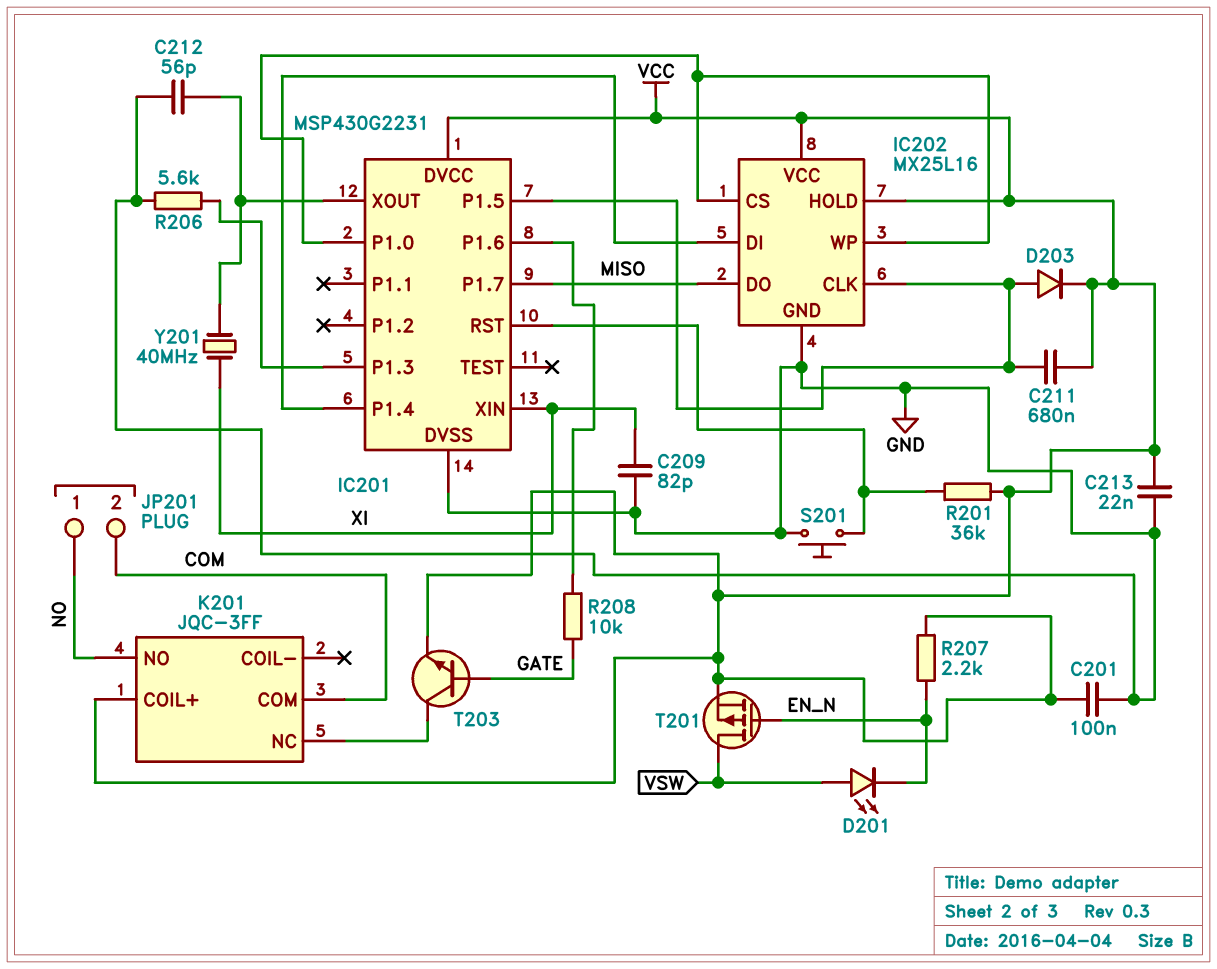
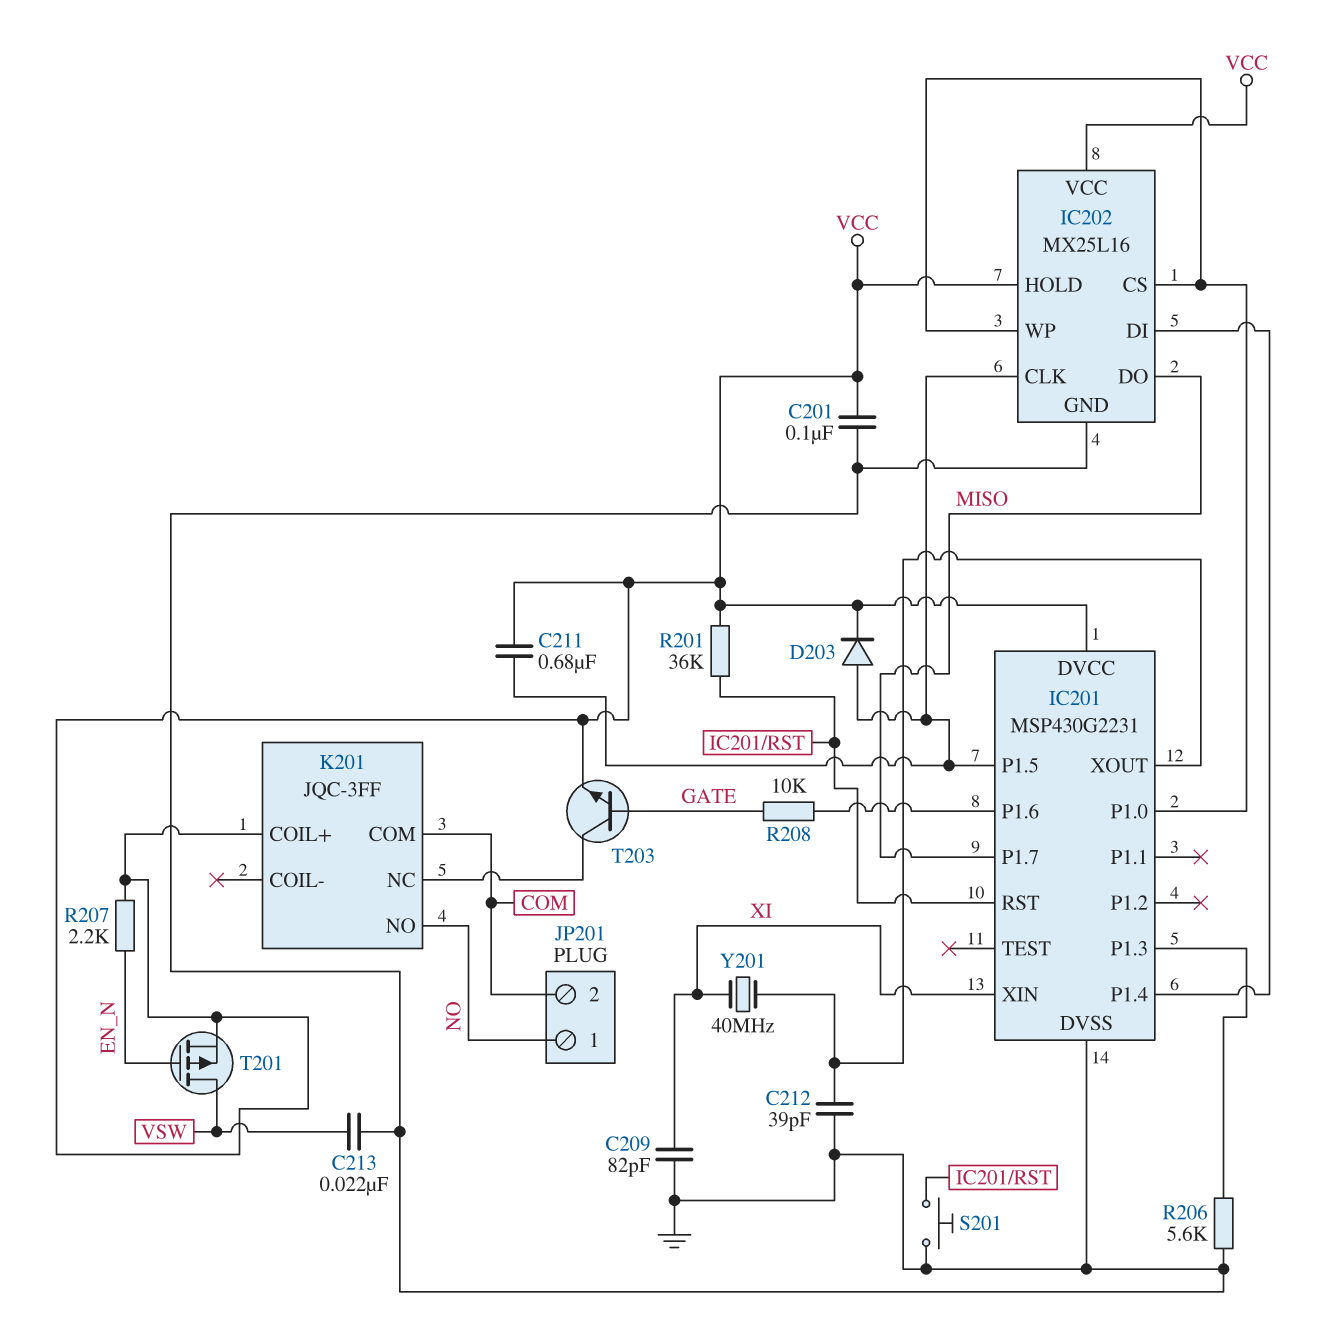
C212: 56pF (GND, IC201/XOUT) -> 39pF (GND, IC201/XOUT)
C213: 22nF (GND, VCC) -> 22nF (GND, VSW)
D201: LED (A VSW, K EN_N) -> none

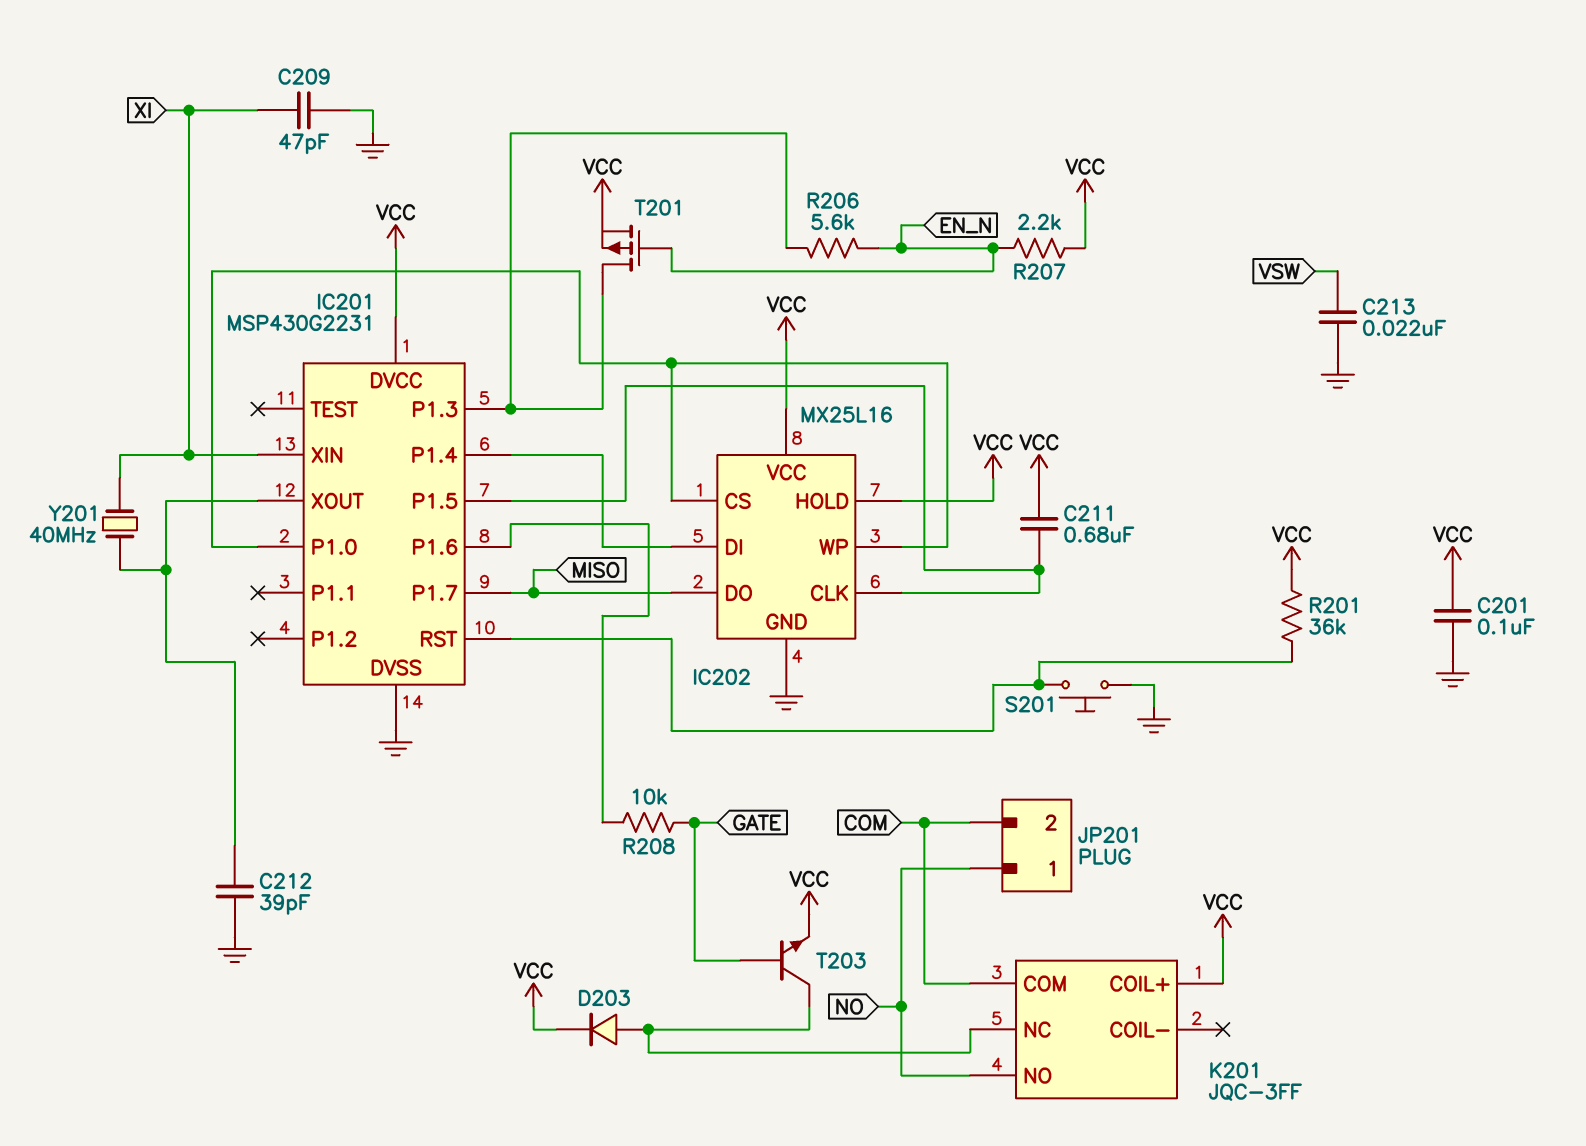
C209: 82pF (GND, XI) -> 47pF (GND, XI)
D203: diode (A IC201/P1.5, K VCC) -> diode (A K201/NC, K VCC)
R206: 5.6k (GND, IC201/P1.3) -> 5.6k (EN_N, IC201/P1.3)
T201: PMOS (G EN_N, D VSW, S VCC) -> PMOS (G EN_N, D IC201/P1.3, S VCC)

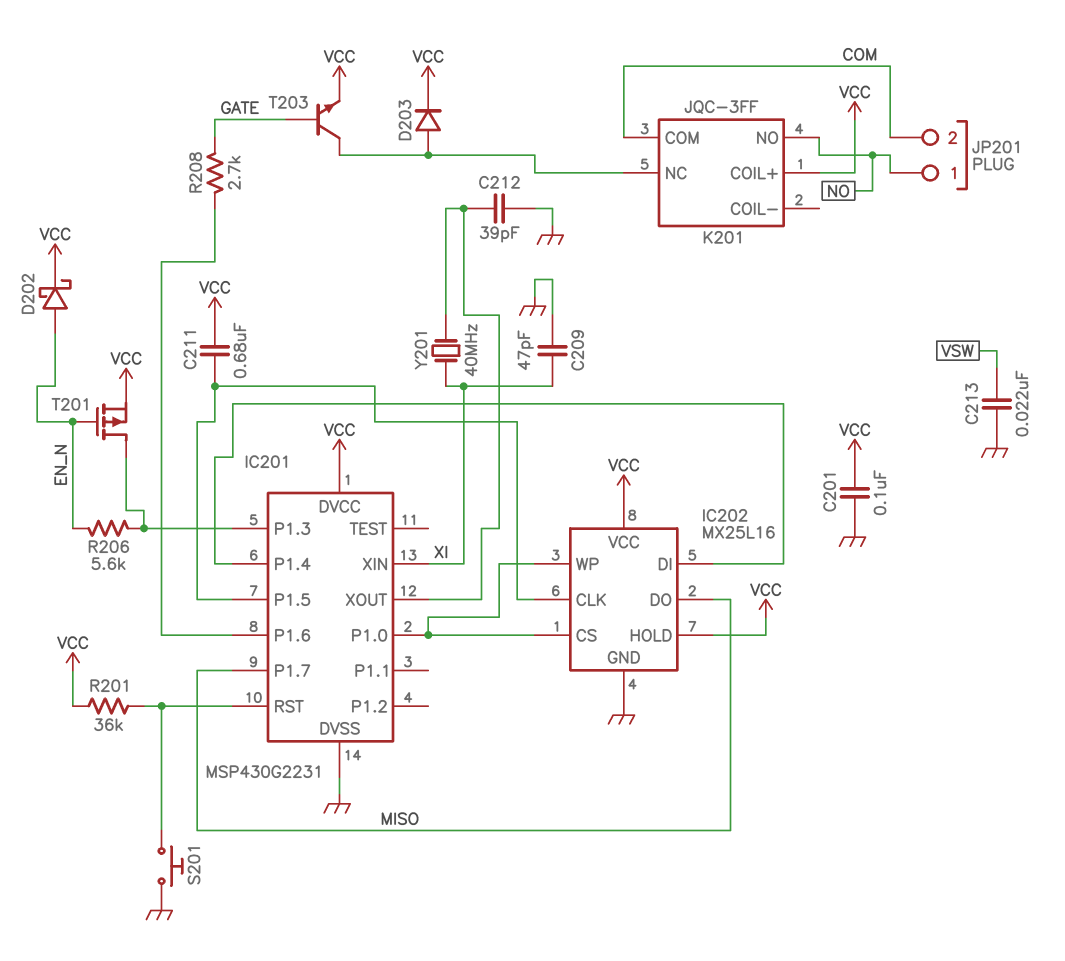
D202: none -> schottky (A EN_N, K VCC)
R207: 2.2k (EN_N, VCC) -> none
R208: 10k (GATE, IC201/P1.6) -> 2.7k (GATE, IC201/P1.6)

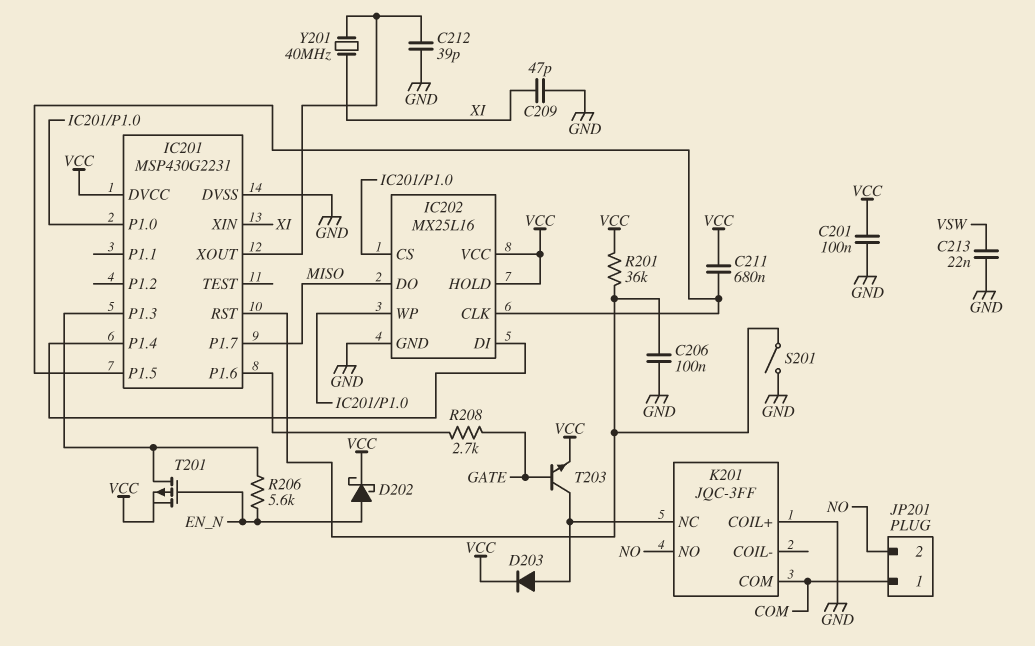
C206: none -> 100nF (GND, IC201/RST)
JP201 pin 1: NO -> COM
JP201 pin 2: COM -> NO
K201 pin COIL+: VCC -> GND
S201: button (GND, IC201/RST) -> switch (GND, IC201/RST)

